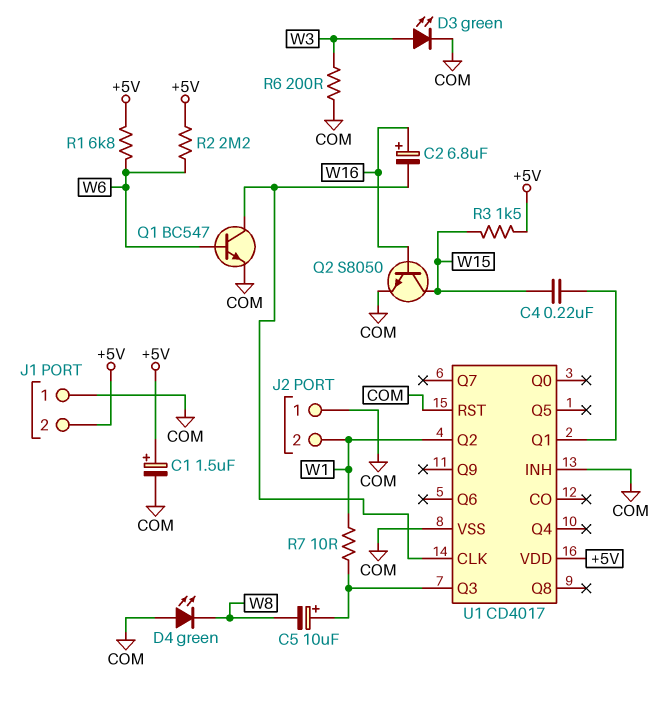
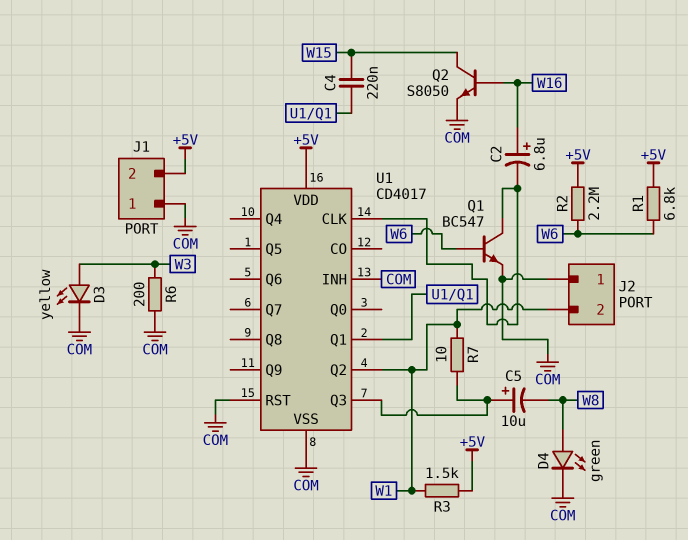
C1: 1.5uF (plus +5V, minus COM) -> none
D3: LED green (A W3, K COM) -> LED yellow (A W3, K COM)
D4: LED green (A COM, K W8) -> LED green (A W8, K COM)
R3: 1.5k (+5V, W15) -> 1.5k (+5V, W1)

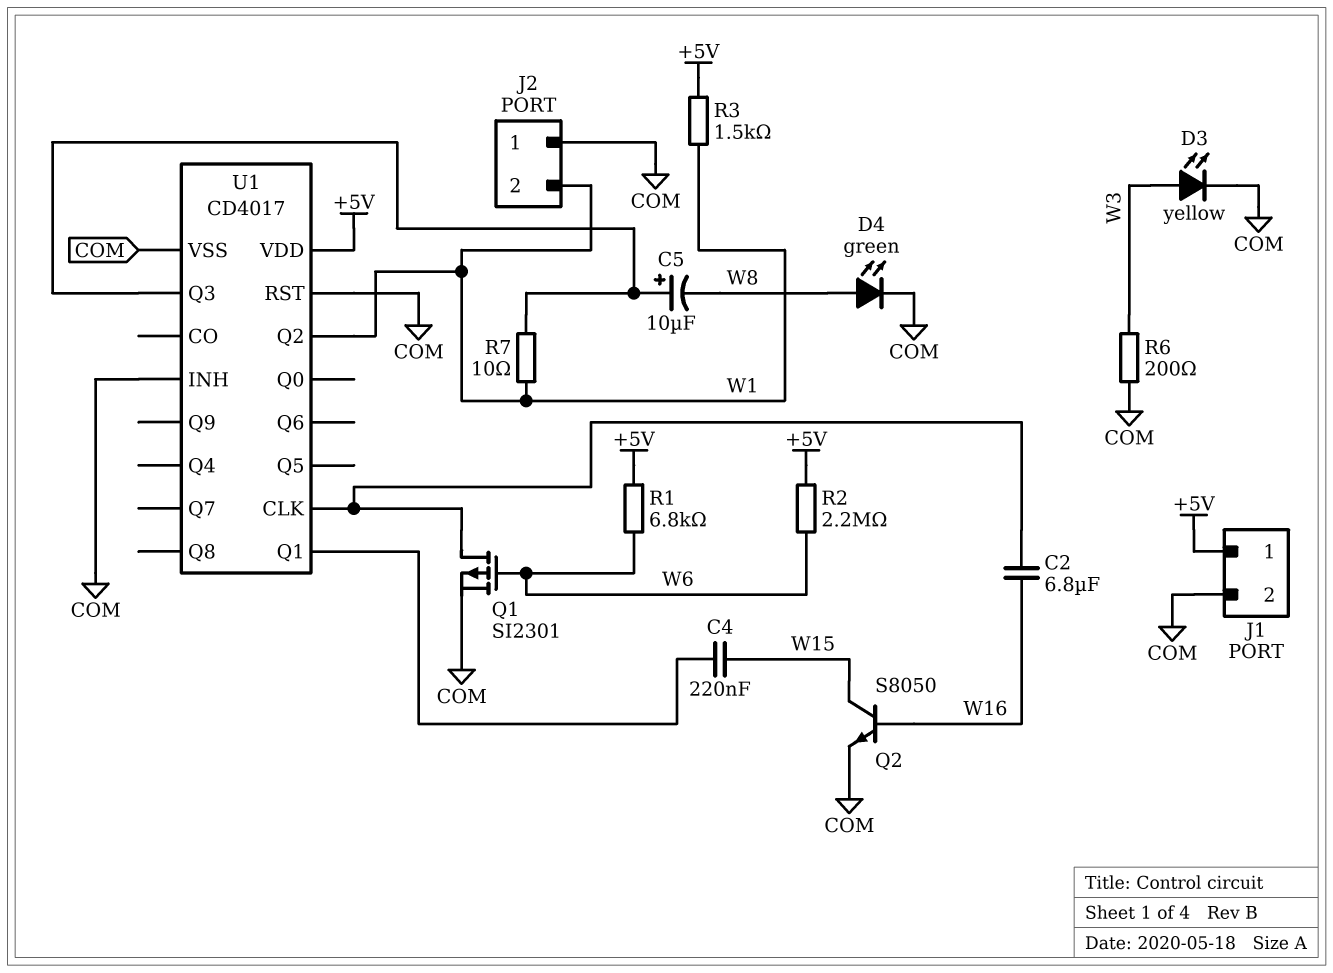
C2: 6.8uF (plus W16, minus U1/CLK) -> 6.8uF (U1/CLK, W16)
J1 pin 1: COM -> +5V
J1 pin 2: +5V -> COM
Q1: NPN BC547 (B W6, C U1/CLK, E COM) -> PMOS SI2301 (G W6, D U1/CLK, S COM)

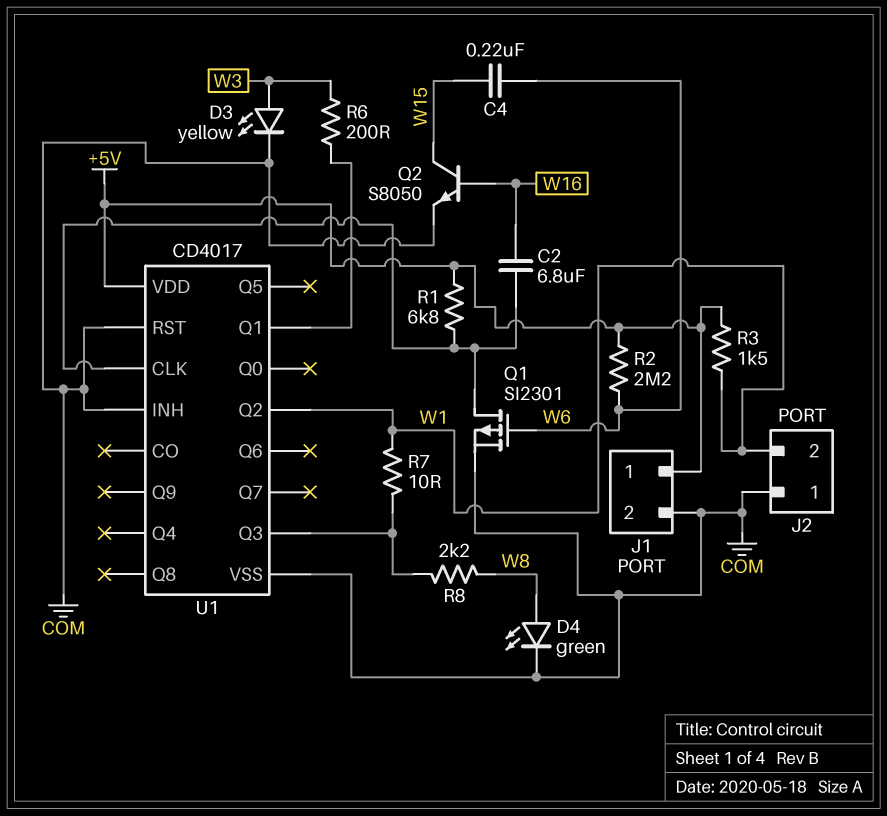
C4: 220nF (U1/Q1, W15) -> 220nF (W6, W15)
C5: 10uF (plus U1/Q3, minus W8) -> none
R1: 6.8k (+5V, W6) -> 6.8k (+5V, U1/CLK)
R6: 200 (COM, W3) -> 200 (U1/Q1, W3)
R8: none -> 2.2k (U1/Q3, W8)

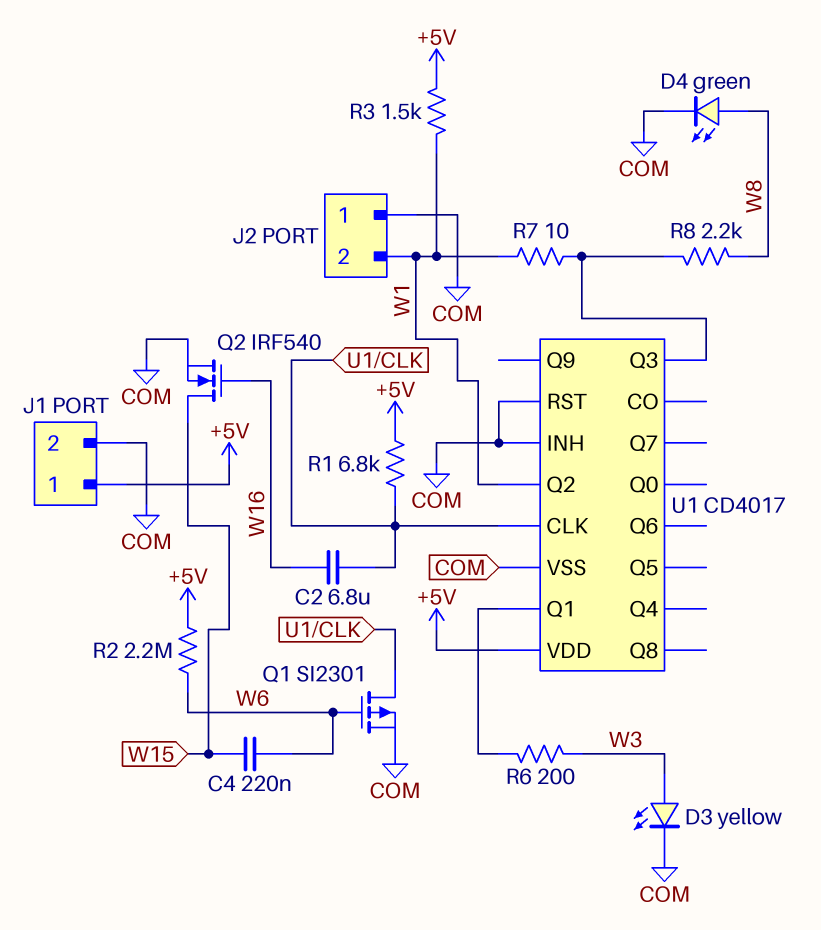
Q2: NPN S8050 (B W16, C W15, E COM) -> NMOS IRF540 (G W16, D W15, S COM)

